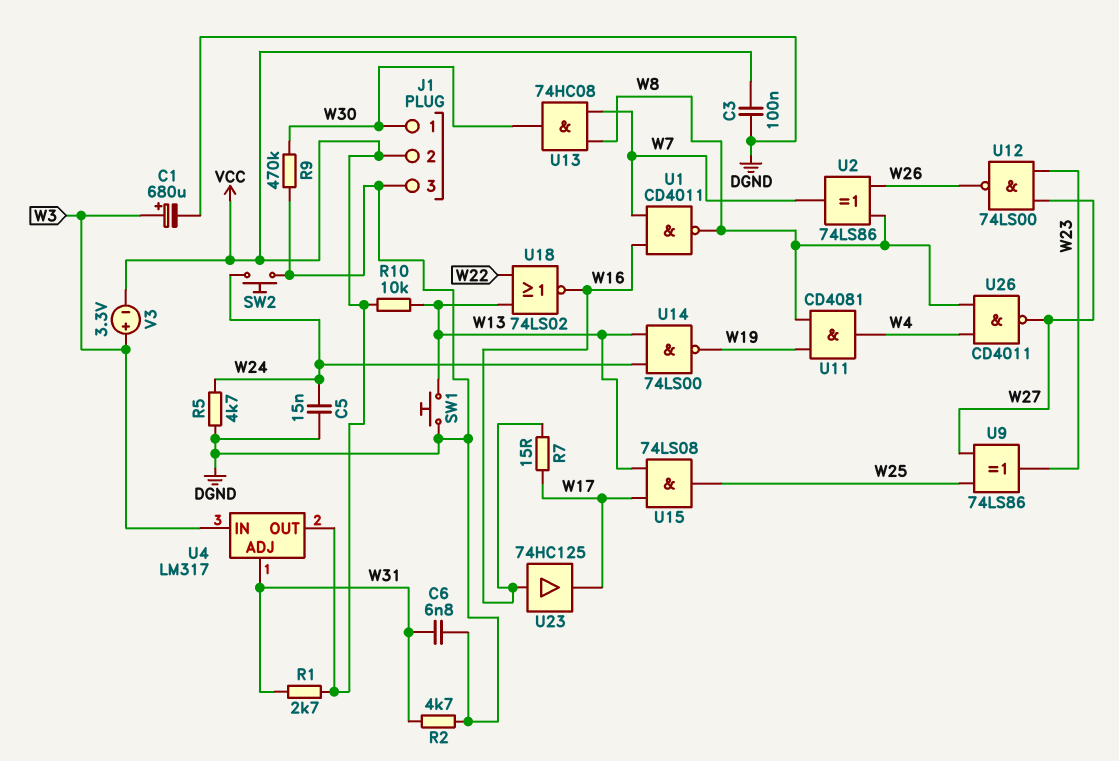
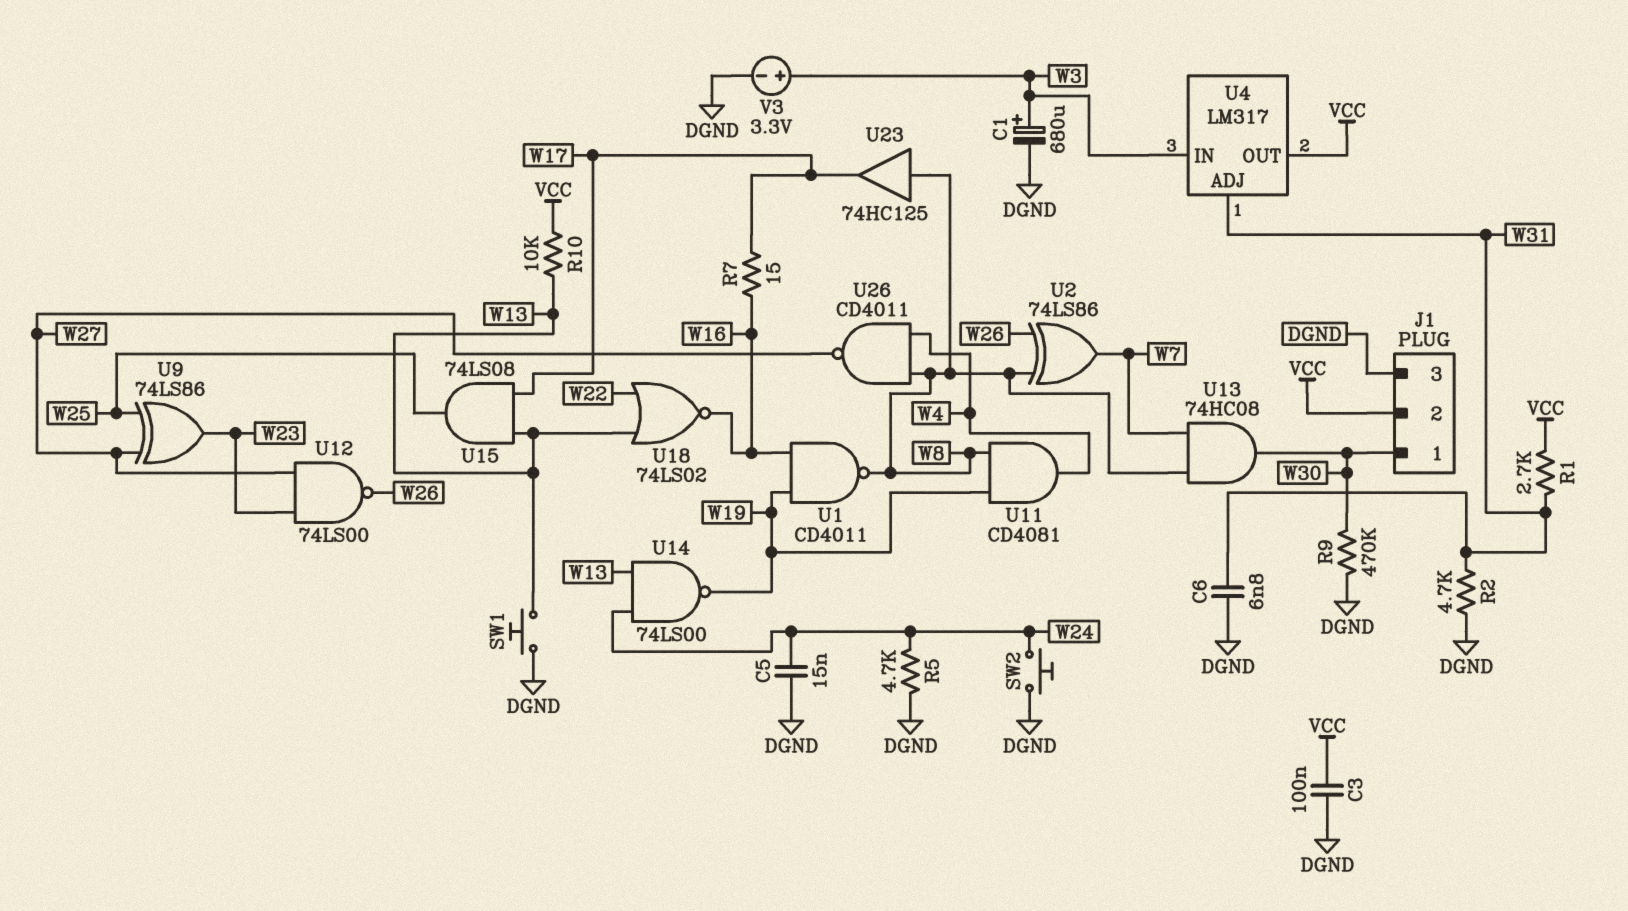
U1: NAND CD4011 (in W7, in W16, out W8) -> NAND CD4011 (in W16, in W19, out W8)
U23: buffer 74HC125 (in W16, out W17) -> buffer 74HC125 (in W8, out W17)
V3: 3.3V (plus W3, minus VCC) -> 3.3V (plus W3, minus DGND)

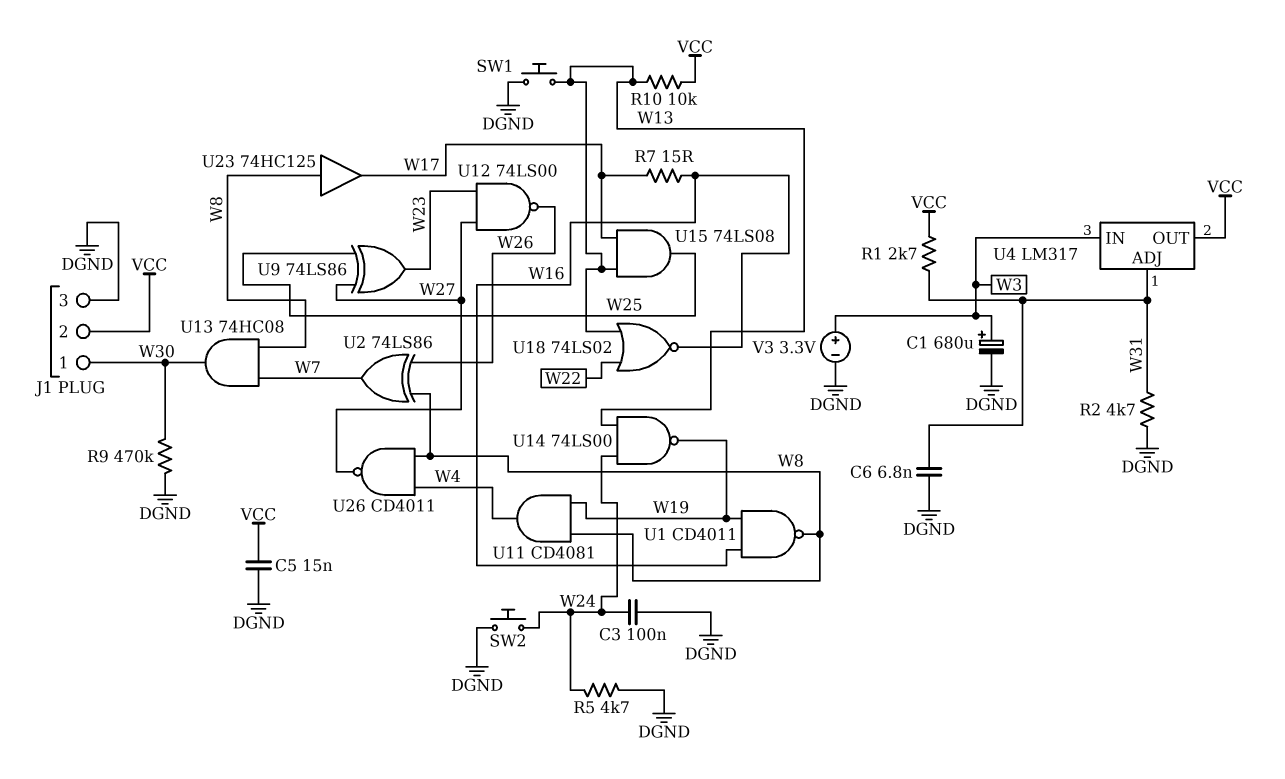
C3: 100nF (DGND, VCC) -> 100nF (DGND, W24)
C5: 15nF (DGND, W24) -> 15nF (DGND, VCC)

